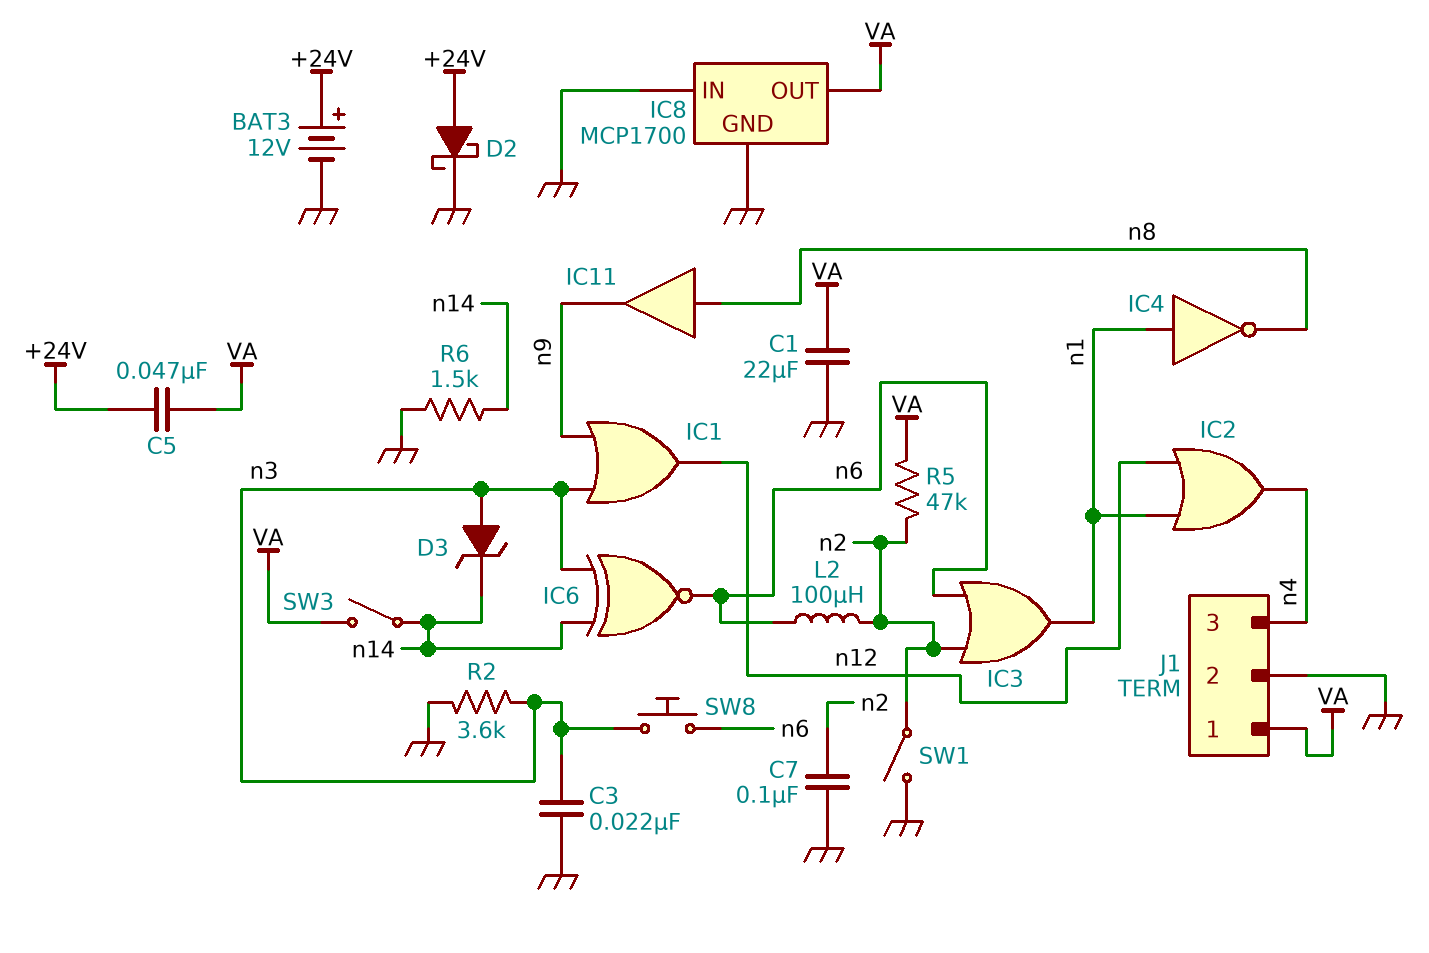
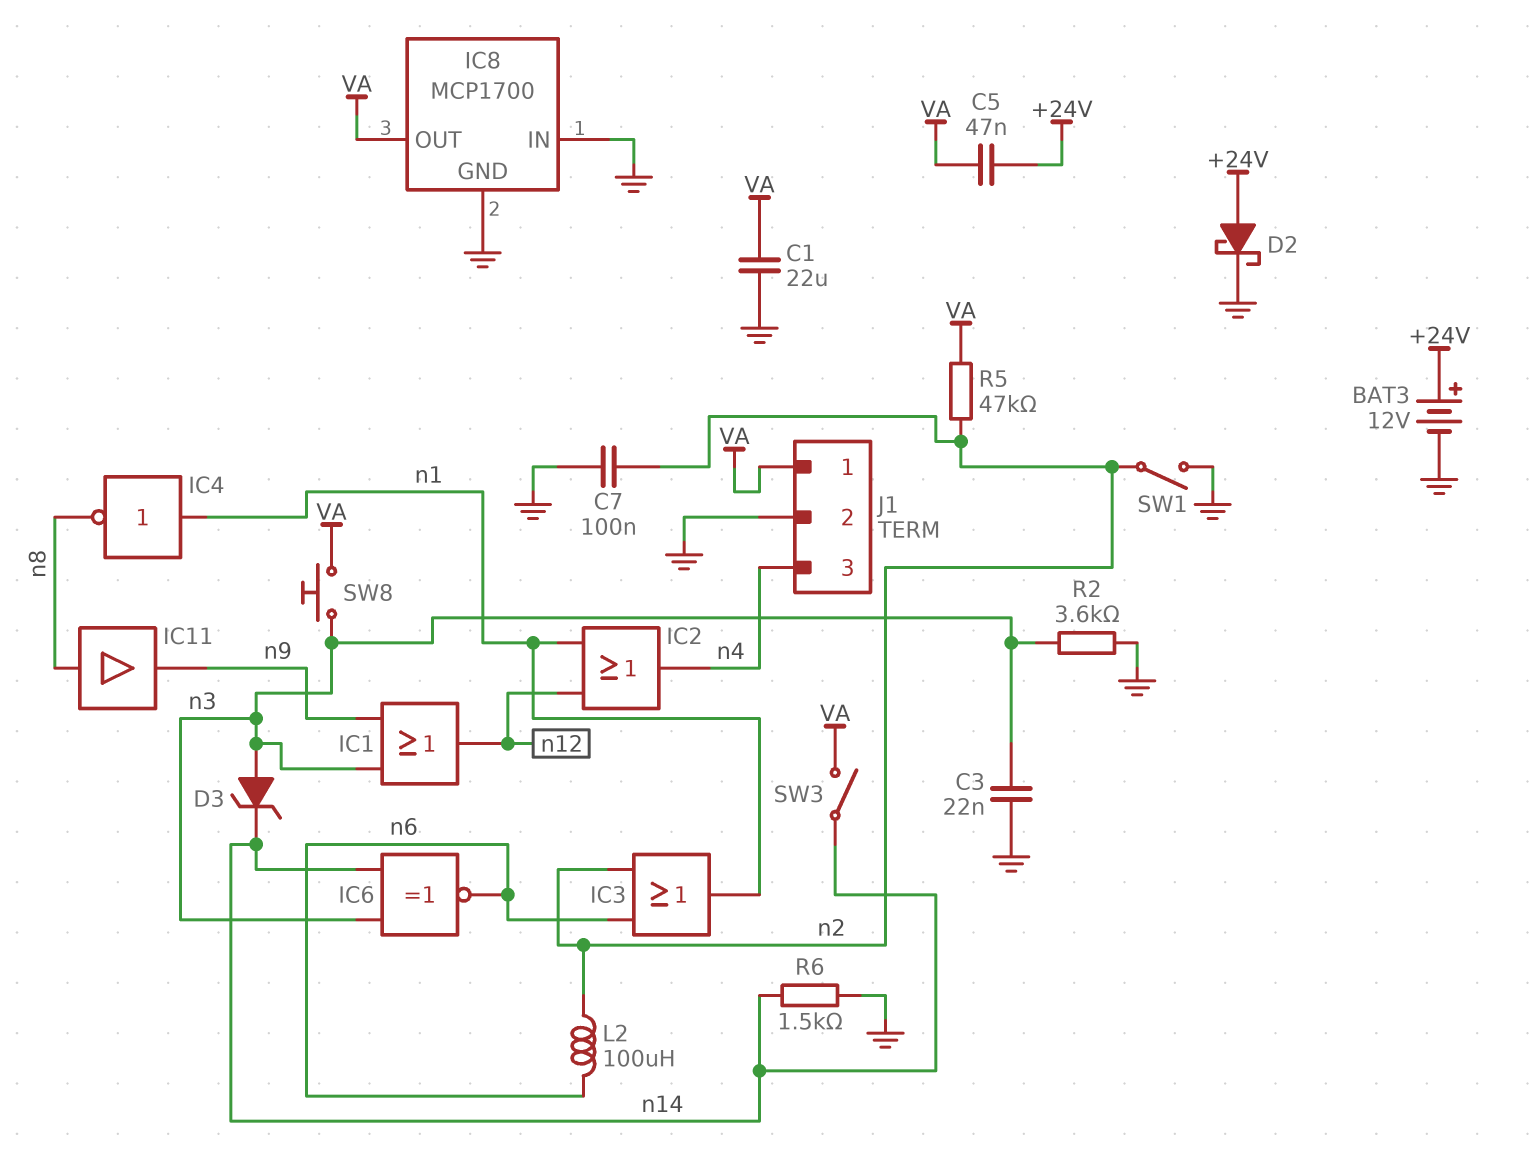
SW8: button (n3, n6) -> button (VA, n3)

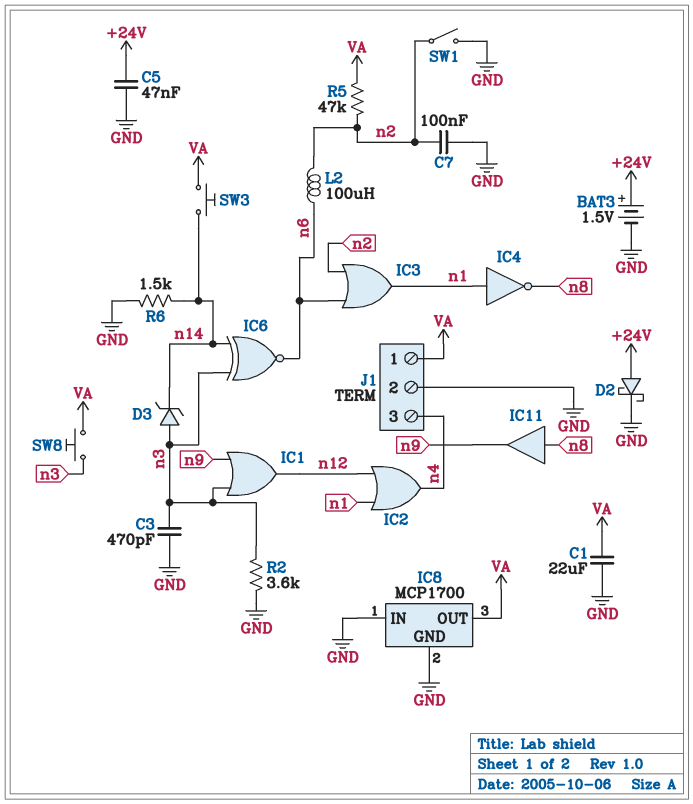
BAT3: 12V (plus +24V, minus GND) -> 1.5V (plus +24V, minus GND)
C3: 22nF (GND, n3) -> 470pF (GND, n3)
C5: 47nF (+24V, VA) -> 47nF (+24V, GND)
SW3: switch (VA, n14) -> button (VA, n14)

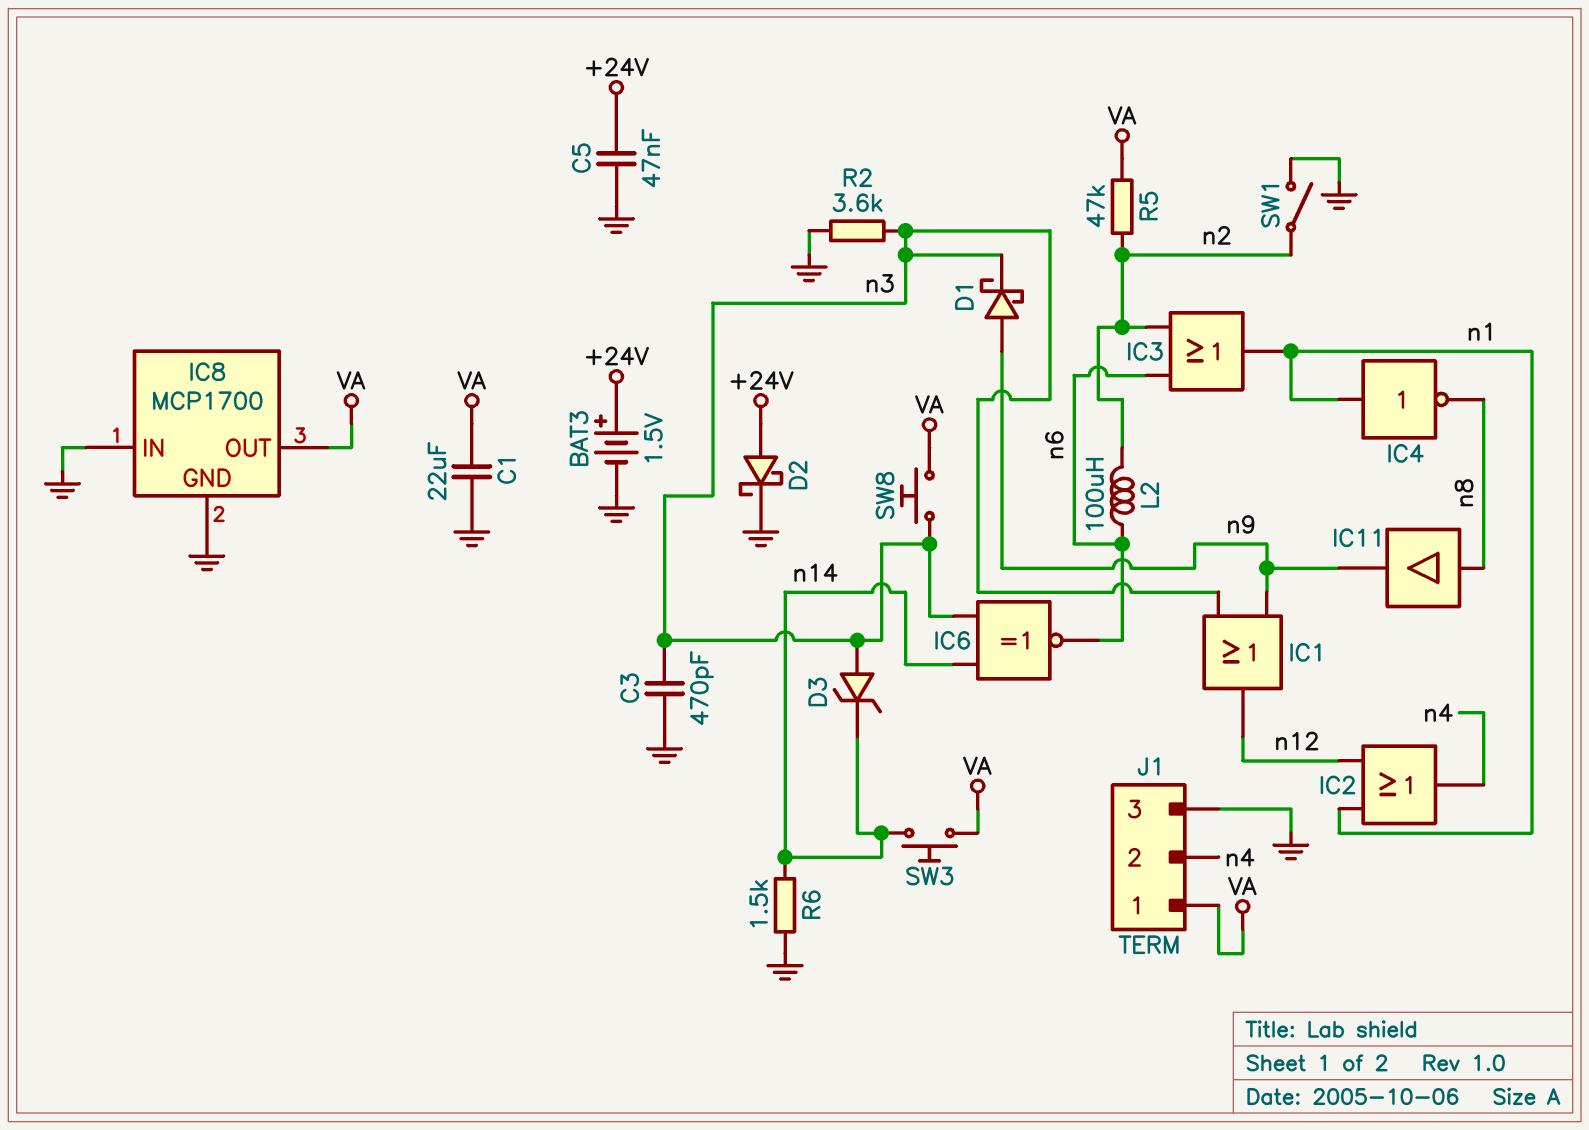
C7: 100nF (GND, n2) -> none
D1: none -> schottky (A n9, K n3)
J1 pin 2: GND -> n4
J1 pin 3: n4 -> GND

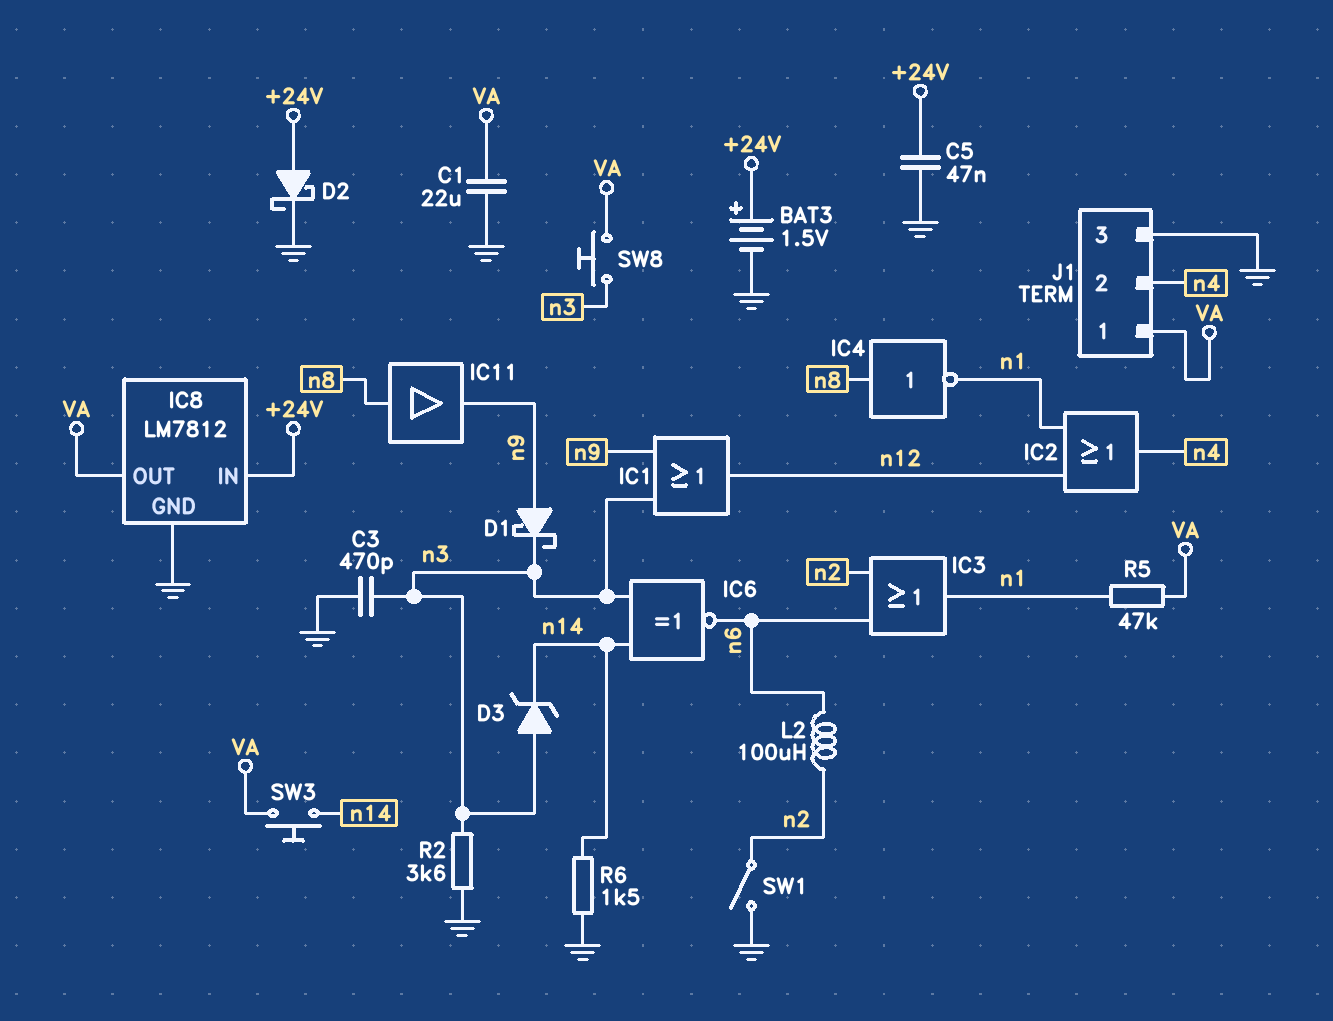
IC4: NOT (in n1, out n8) -> NOT (in n8, out n1)
IC8: MCP1700 -> LM7812
IC8 pin IN: GND -> +24V
R5: 47k (VA, n2) -> 47k (VA, n1)

